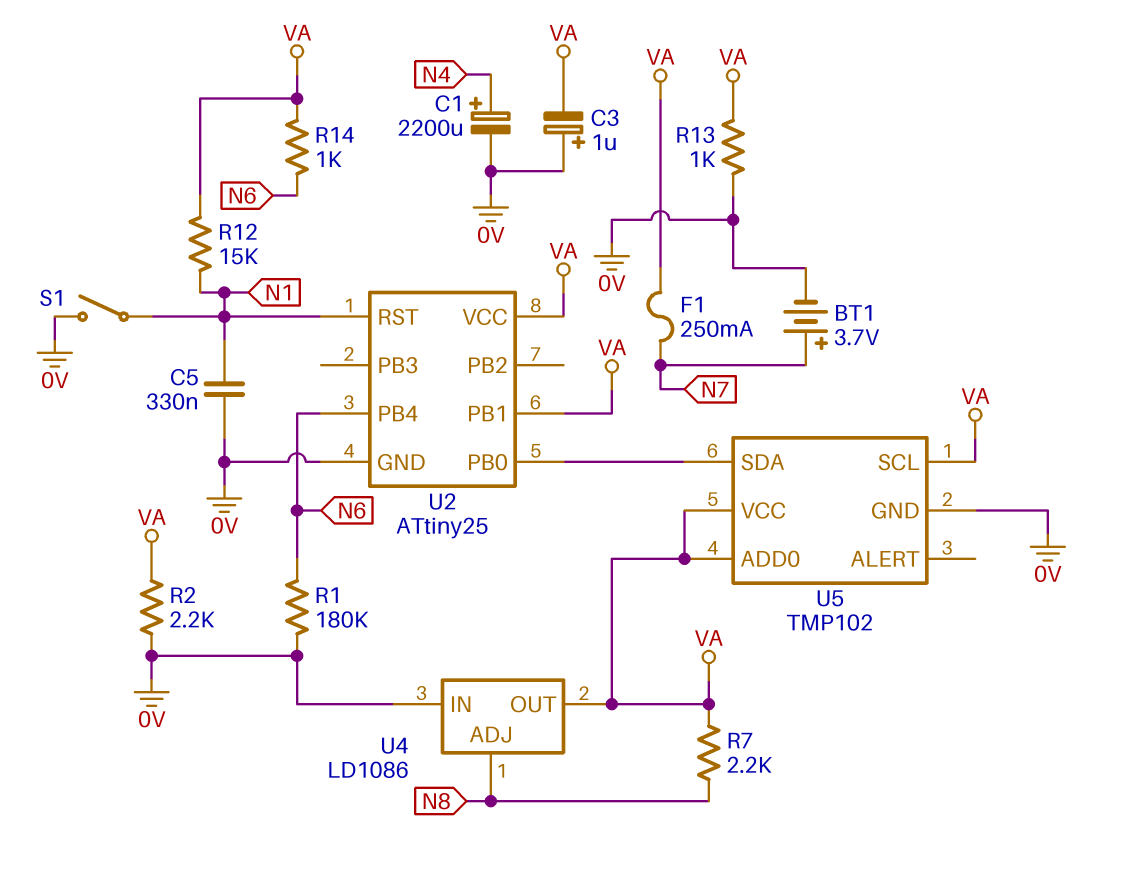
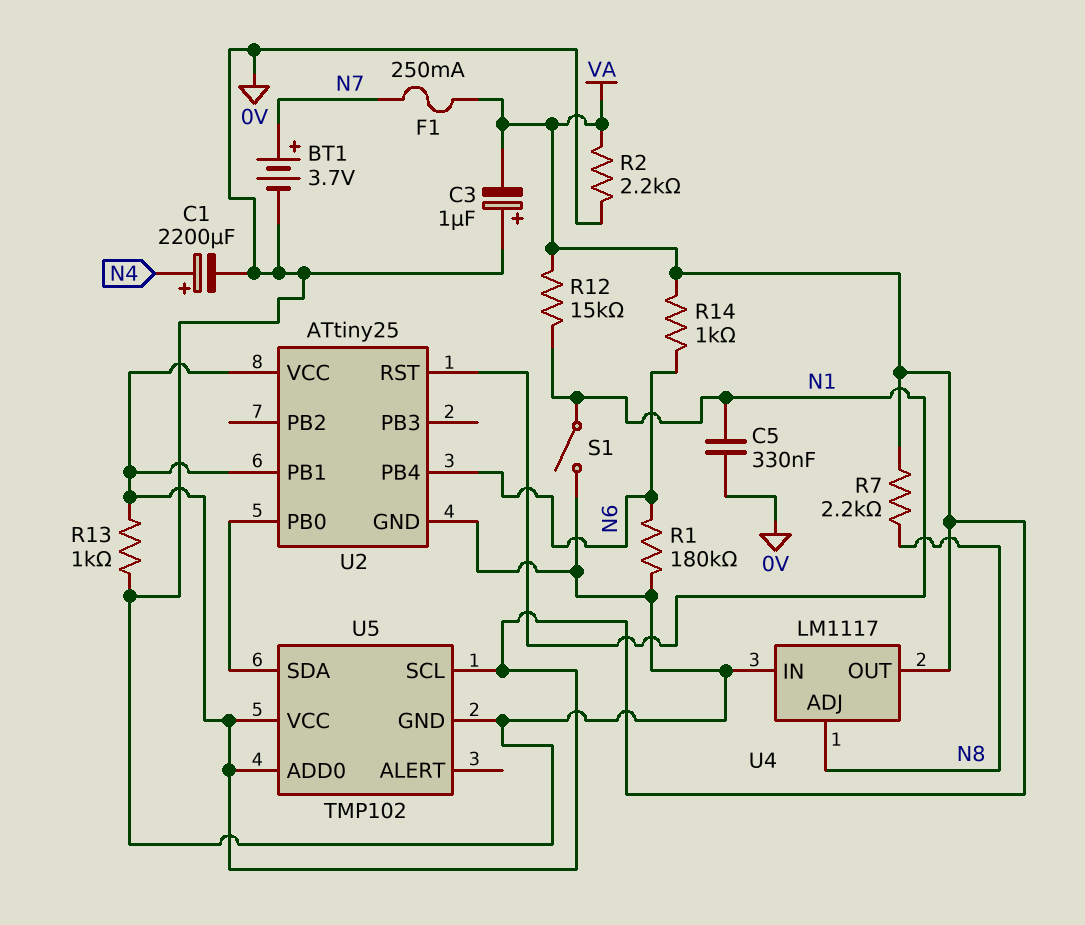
U4: LD1086 -> LM1117

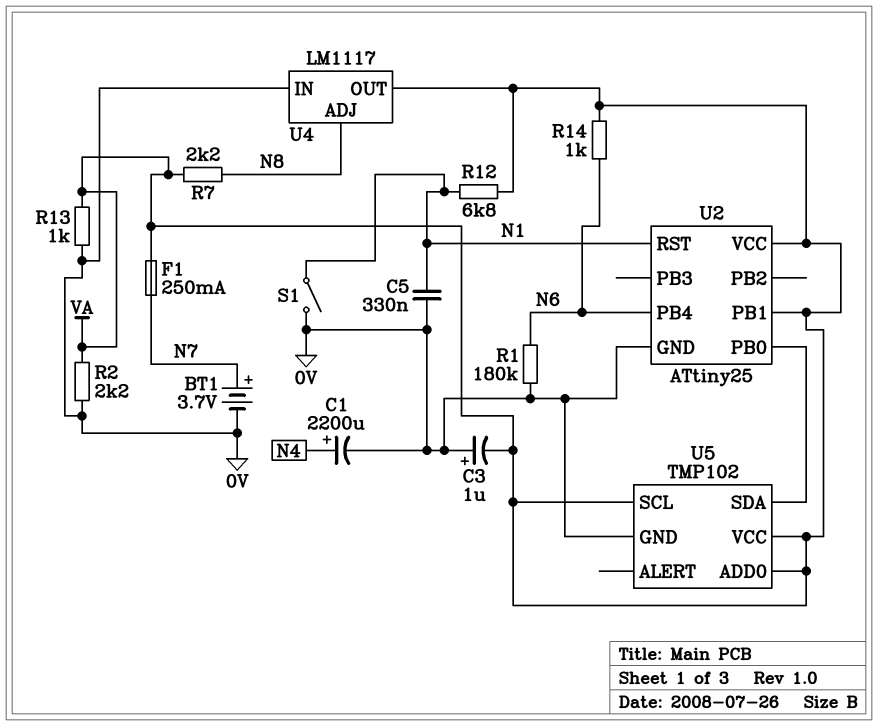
R12: 15k (N1, VA) -> 6.8k (N1, VA)

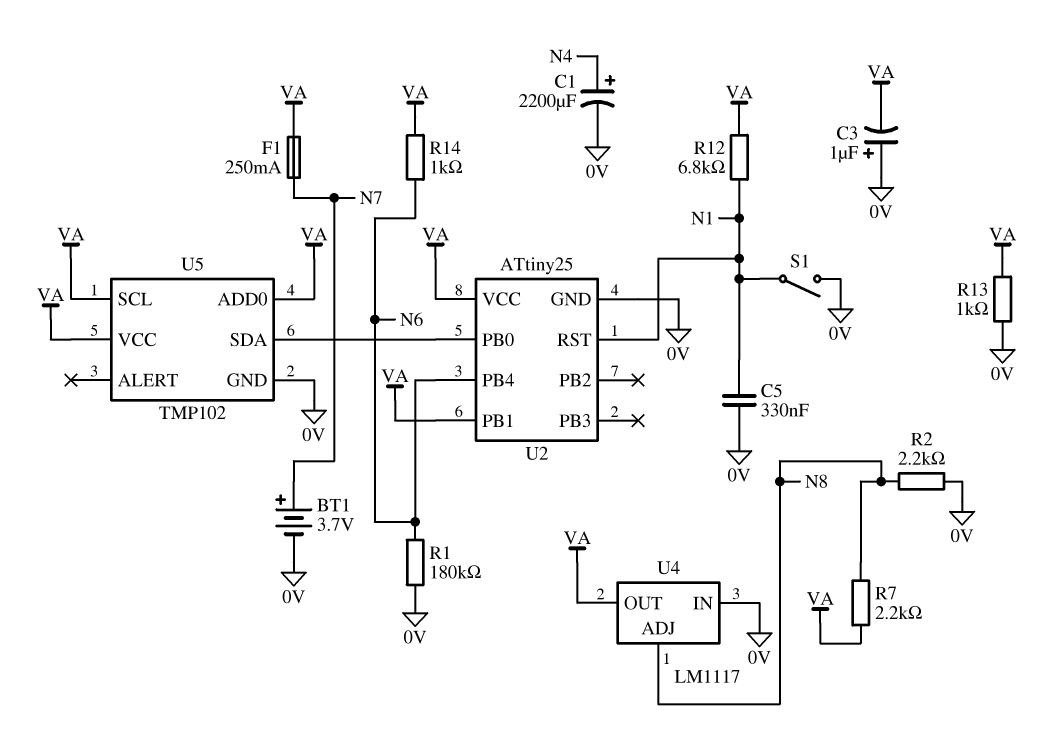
R2: 2.2k (0V, VA) -> 2.2k (0V, N8)

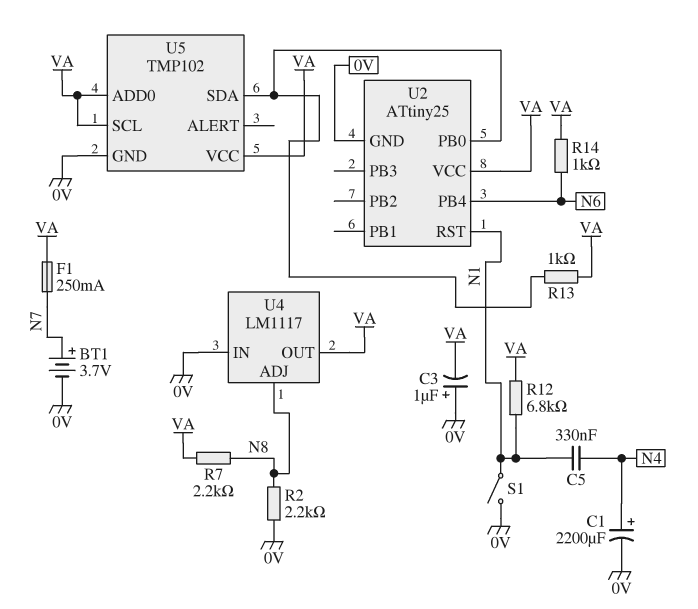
C5: 330nF (0V, N1) -> 330nF (N1, N4)
R1: 180k (0V, N6) -> none
R13: 1k (0V, VA) -> 1k (U2/PB0, VA)
U2 pin PB1: VA -> none

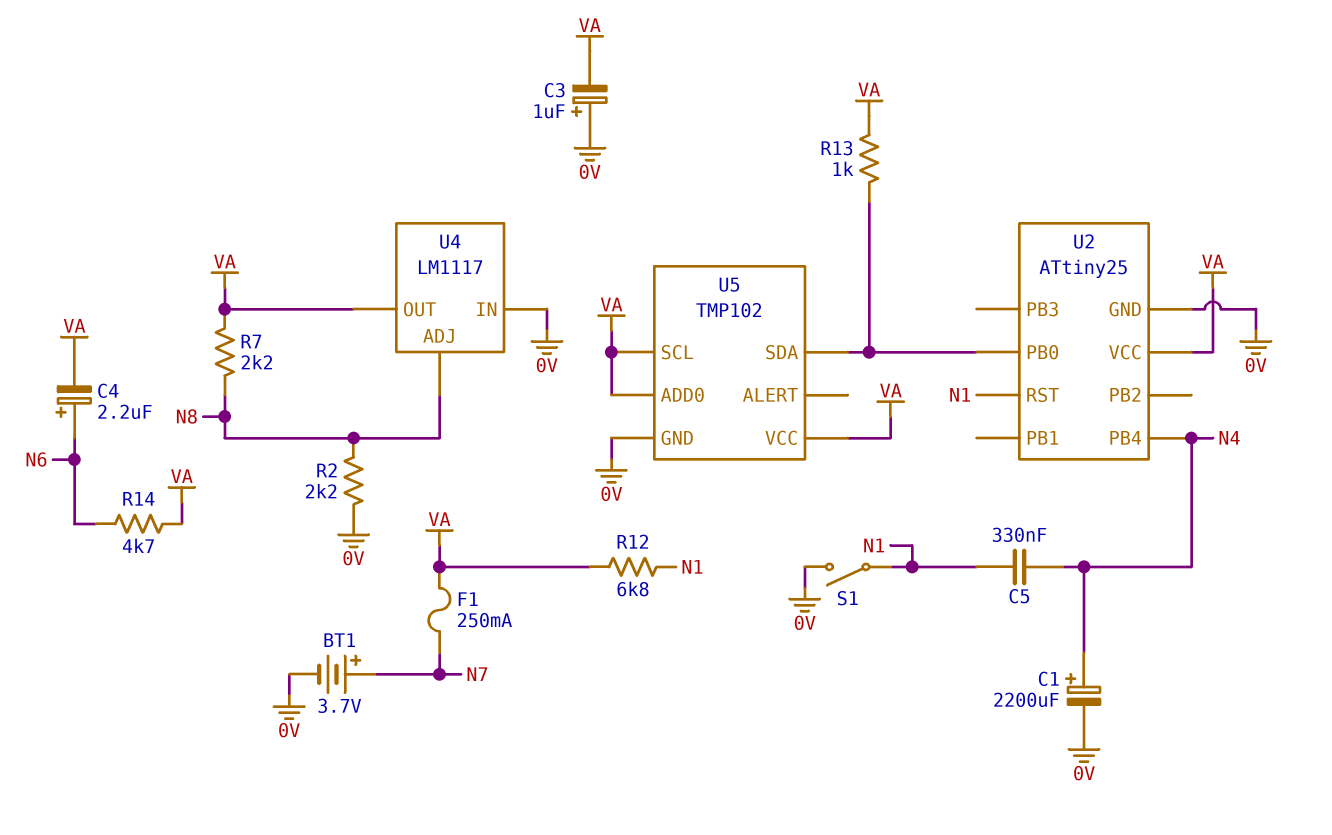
C4: none -> 2.2uF (plus N6, minus VA)
R14: 1k (N6, VA) -> 4.7k (N6, VA)
U2 pin PB4: N6 -> N4

